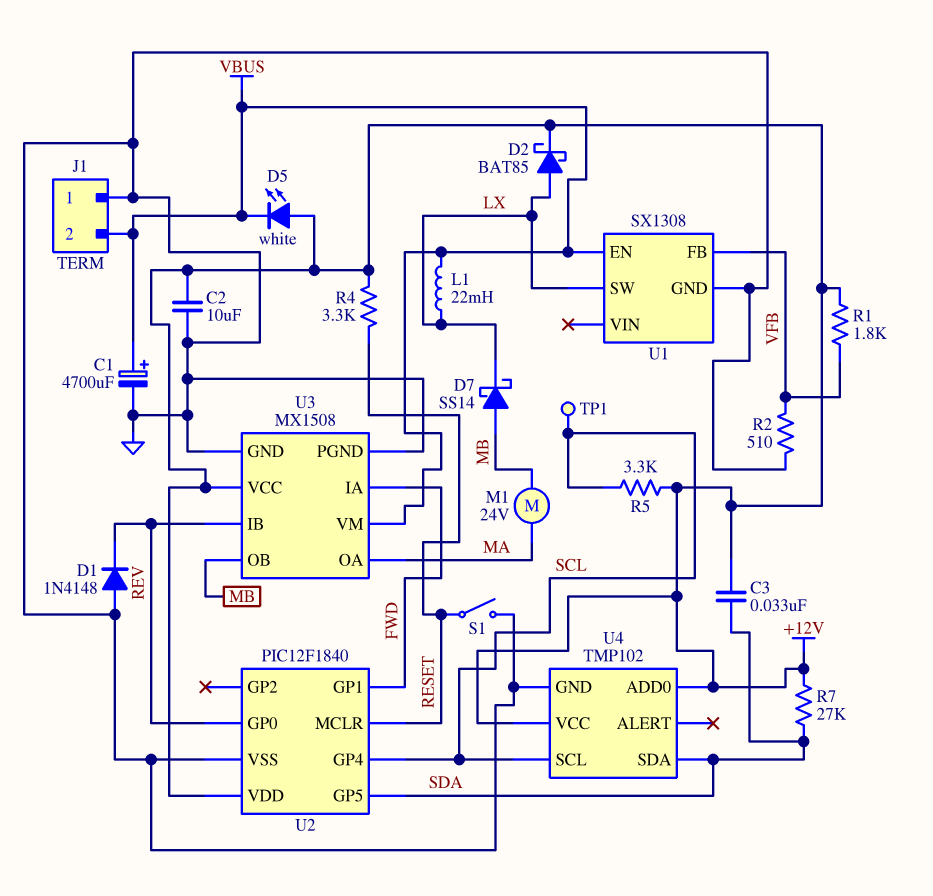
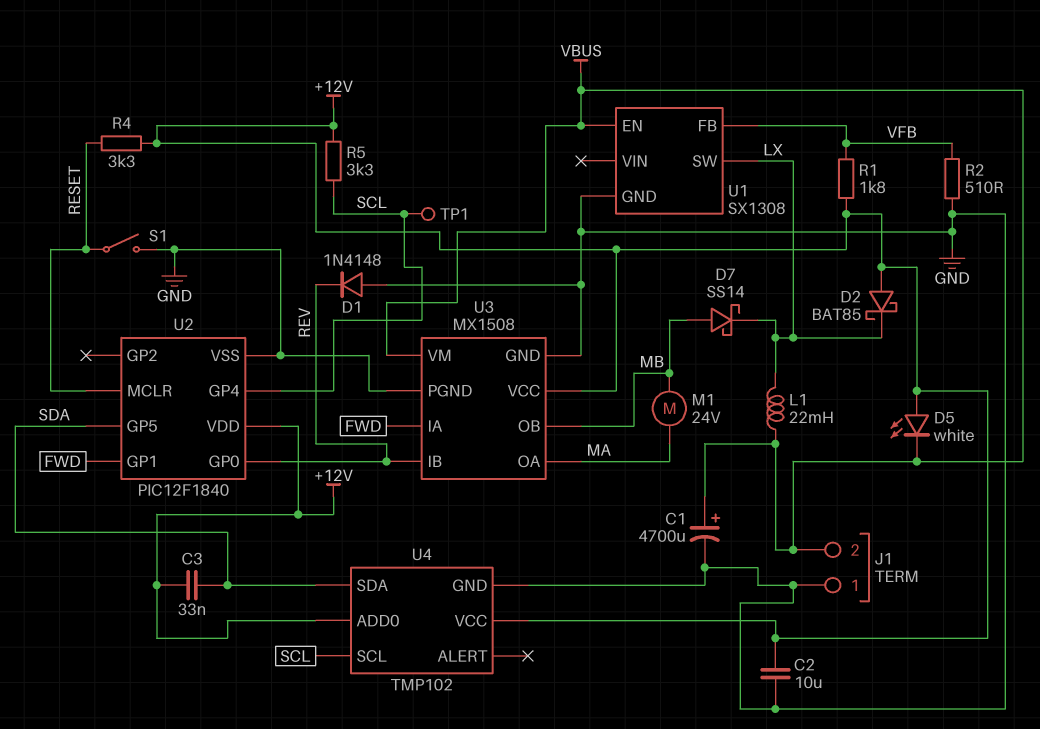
D2: schottky BAT85 (A LX, K +12V) -> schottky BAT85 (A +12V, K LX)
R7: 27k (+12V, SDA) -> none

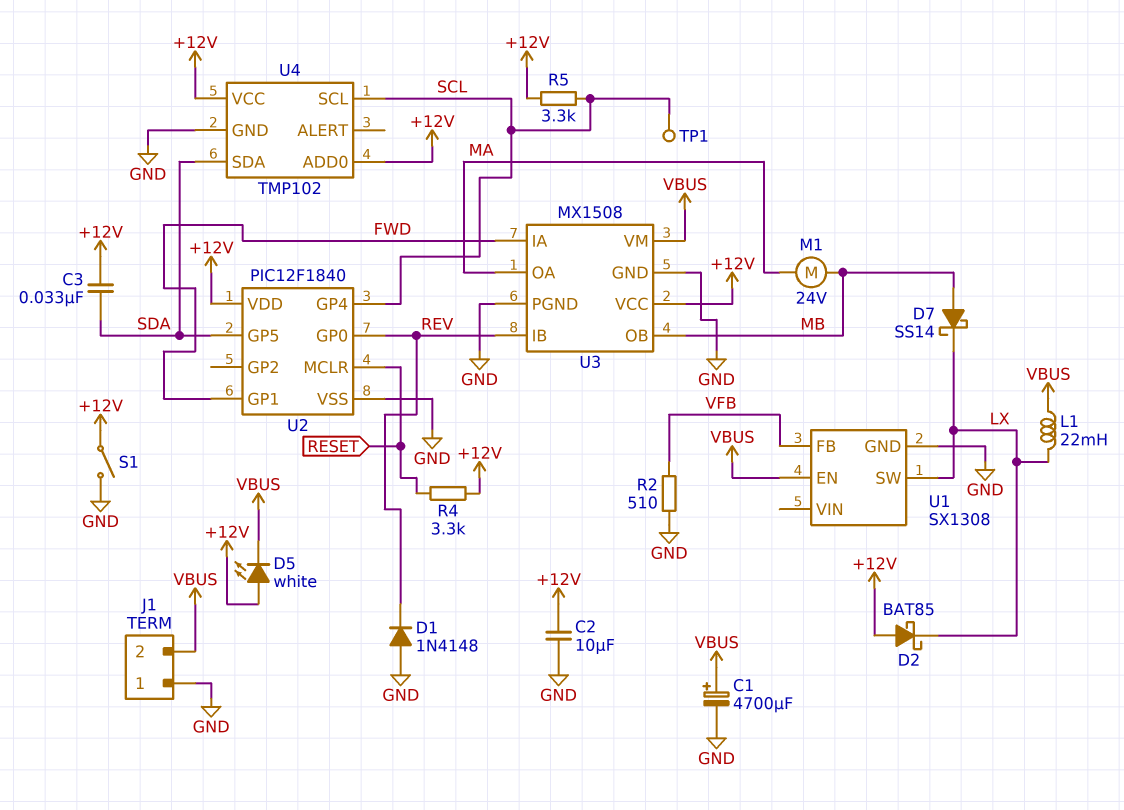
R1: 1.8k (+12V, VFB) -> none
S1: switch (GND, RESET) -> switch (+12V, GND)

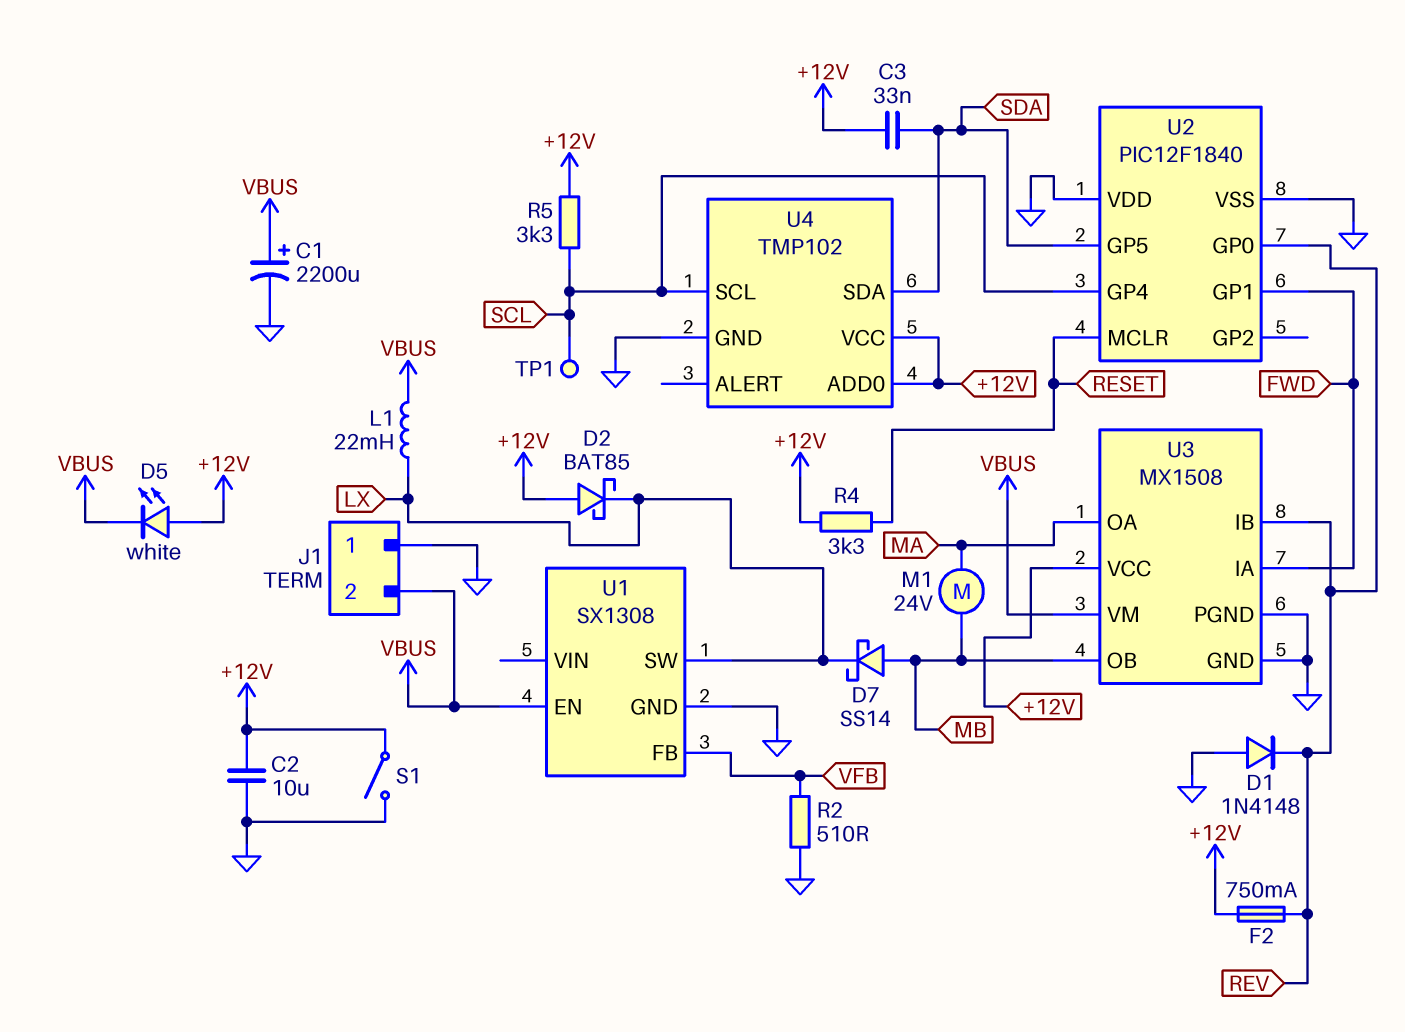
C1: 4700uF (plus VBUS, minus GND) -> 2200uF (plus VBUS, minus GND)
F2: none -> 750mA (+12V, REV)
U2 pin VDD: +12V -> GND

